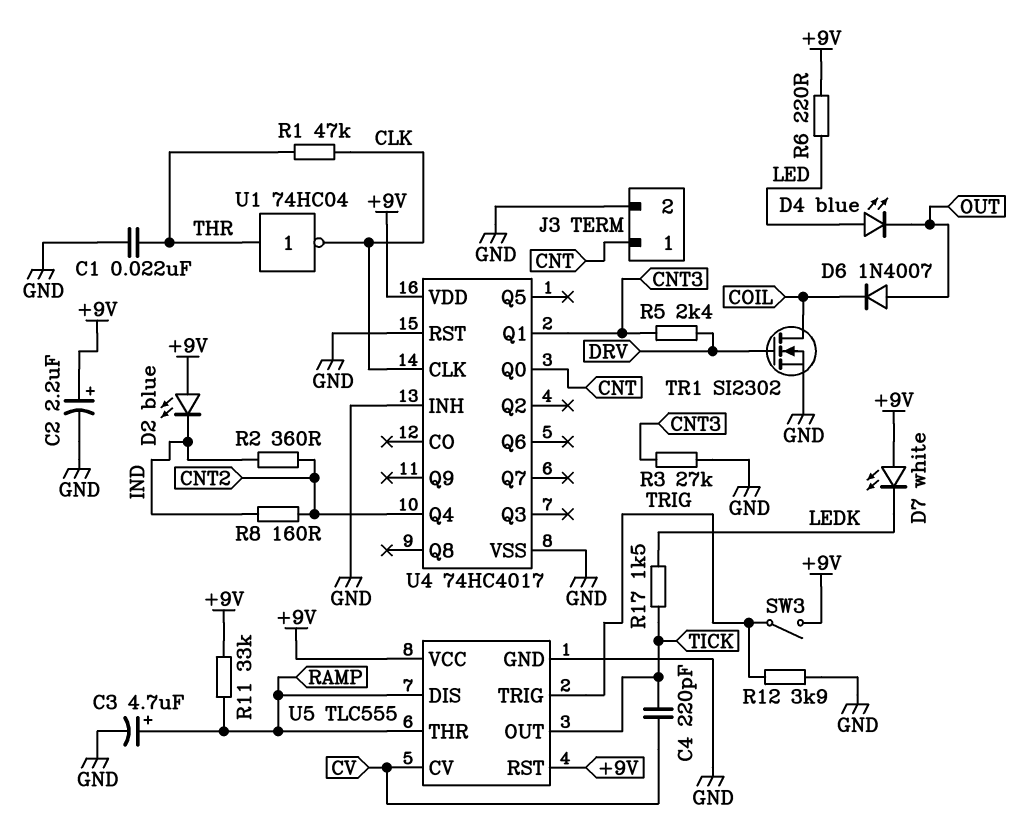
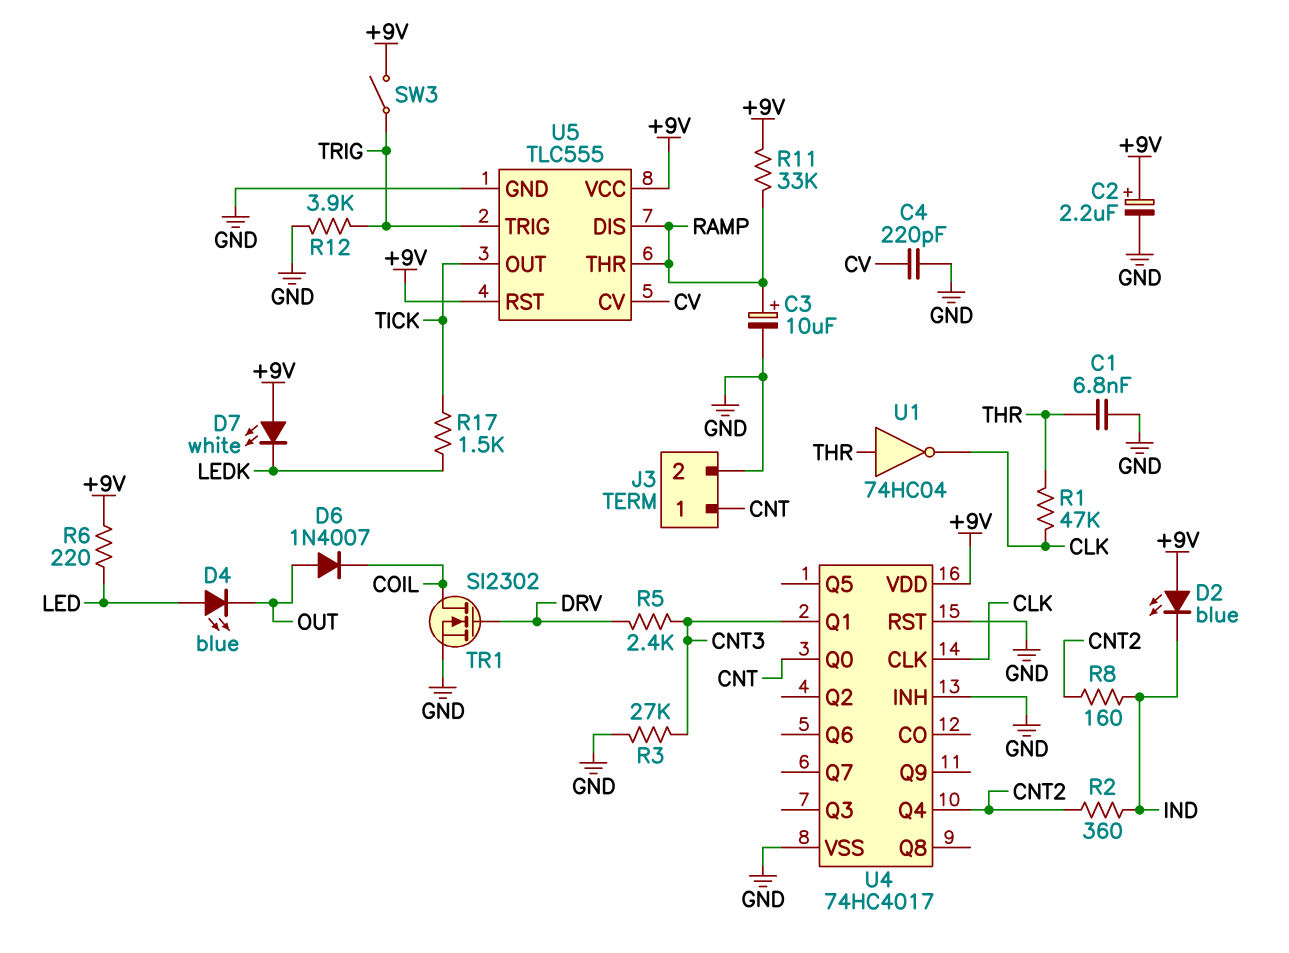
C1: 22nF (GND, THR) -> 6.8nF (GND, THR)
C3: 4.7uF (plus RAMP, minus GND) -> 10uF (plus RAMP, minus GND)
C4: 220pF (CV, TICK) -> 220pF (CV, GND)

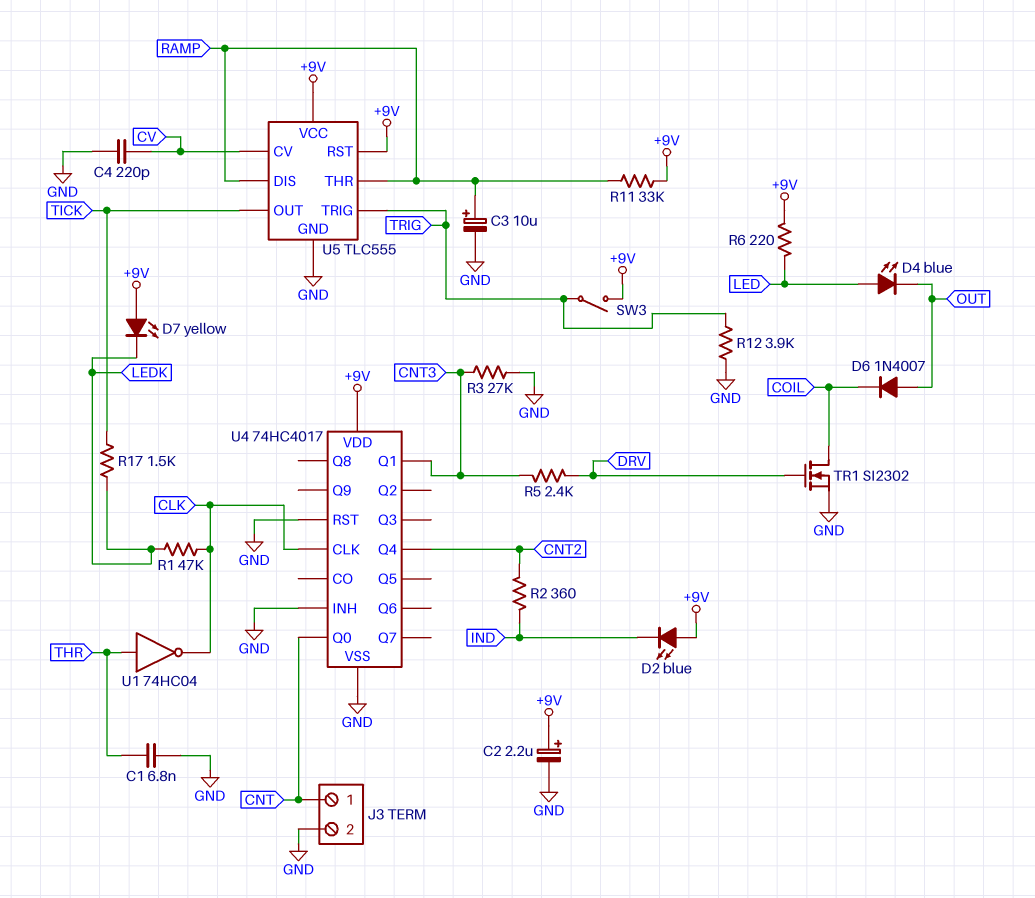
D7: LED white (A +9V, K LEDK) -> LED yellow (A +9V, K LEDK)
R1: 47k (CLK, THR) -> 47k (CLK, LEDK)
R8: 160 (CNT2, IND) -> none

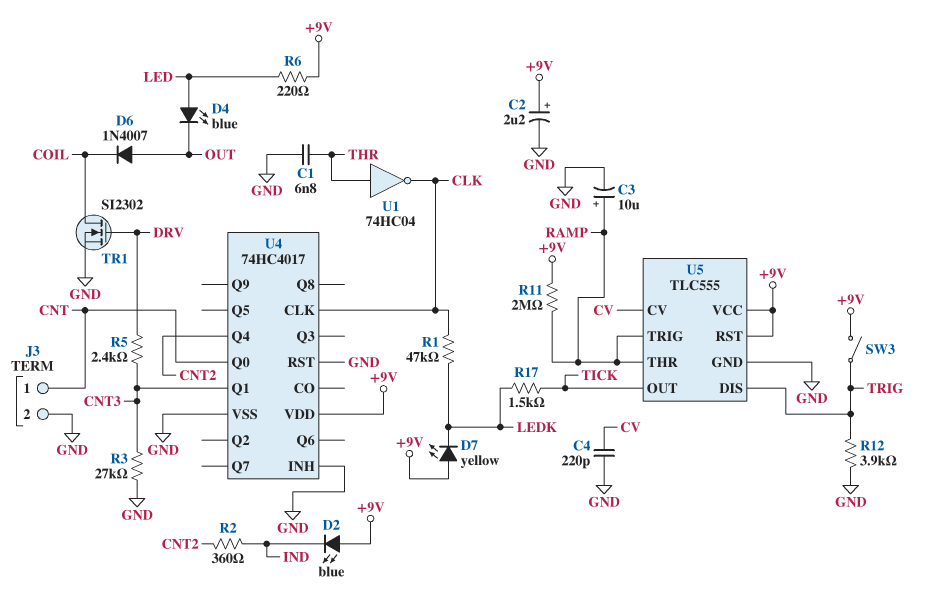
R11: 33k (+9V, RAMP) -> 2M (+9V, RAMP)
U5 pin DIS: RAMP -> TRIG
U5 pin TRIG: TRIG -> RAMP

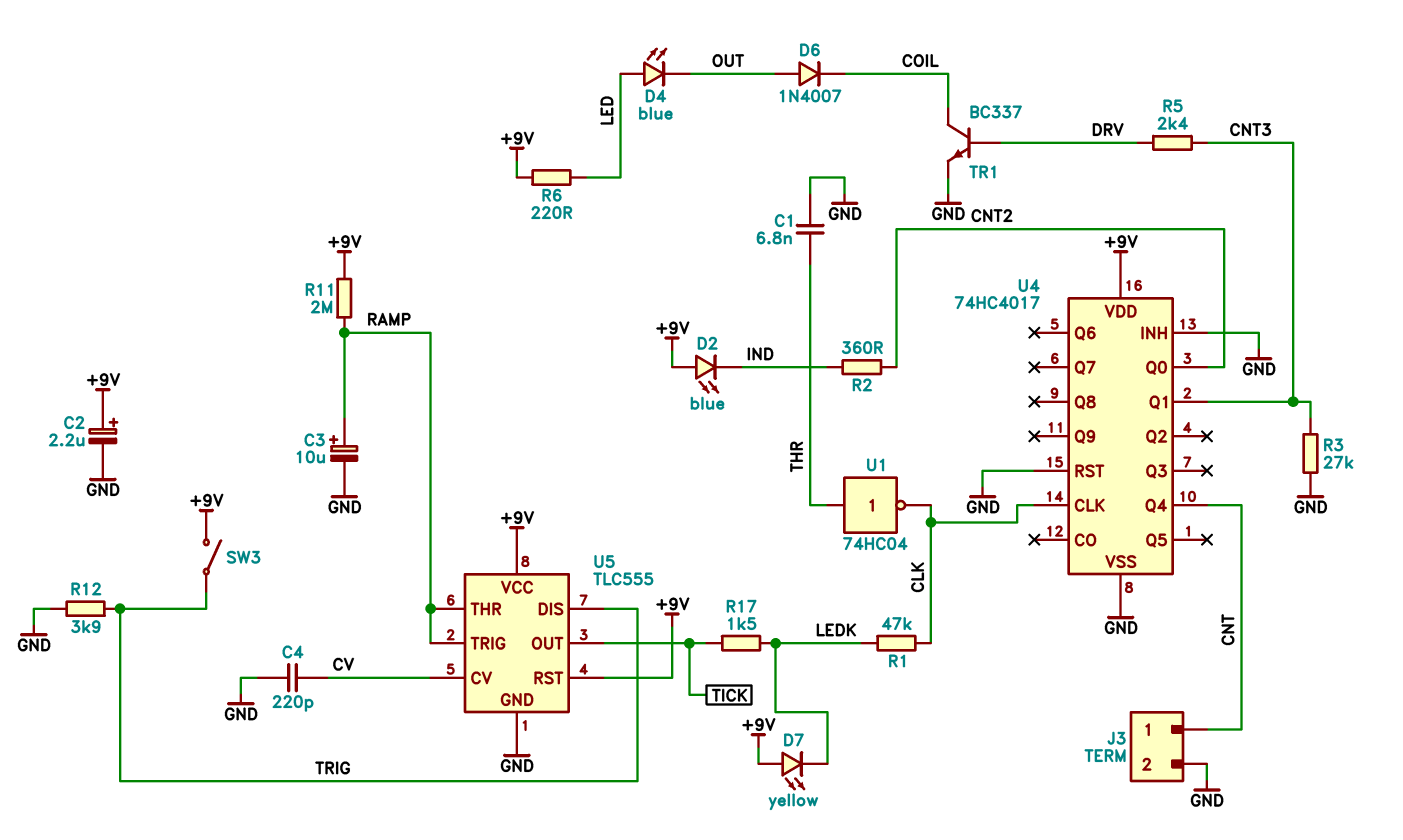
TR1: NMOS SI2302 (G DRV, D COIL, S GND) -> NPN BC337 (B DRV, C COIL, E GND)
U4 pin Q0: CNT -> CNT2
U4 pin Q4: CNT2 -> CNT

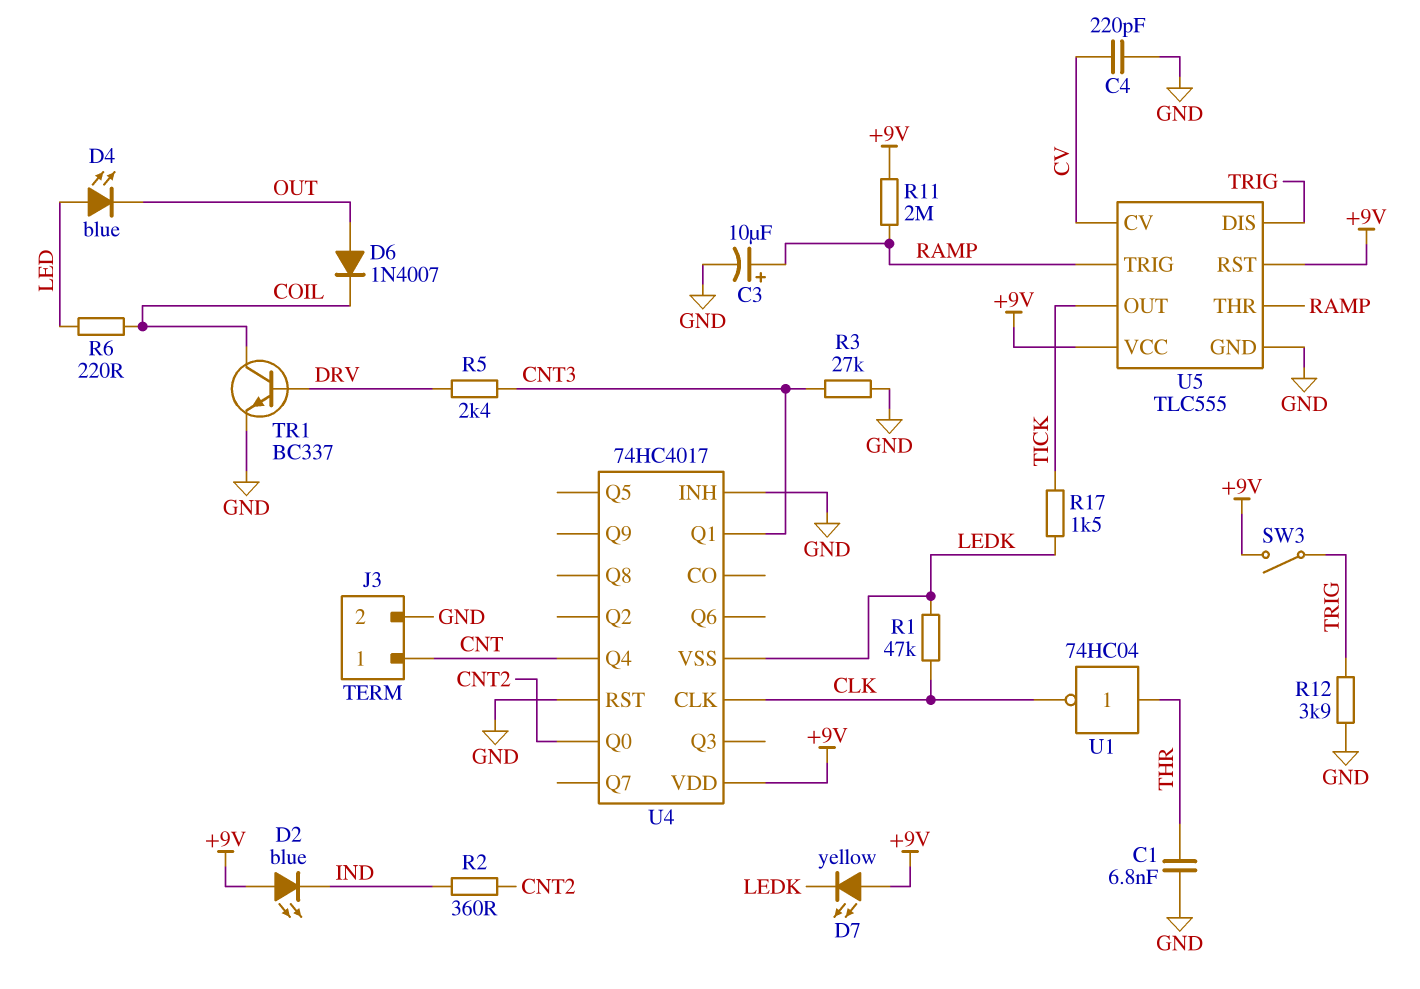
C2: 2.2uF (plus +9V, minus GND) -> none
R6: 220 (+9V, LED) -> 220 (COIL, LED)
U4 pin VSS: GND -> LEDK

